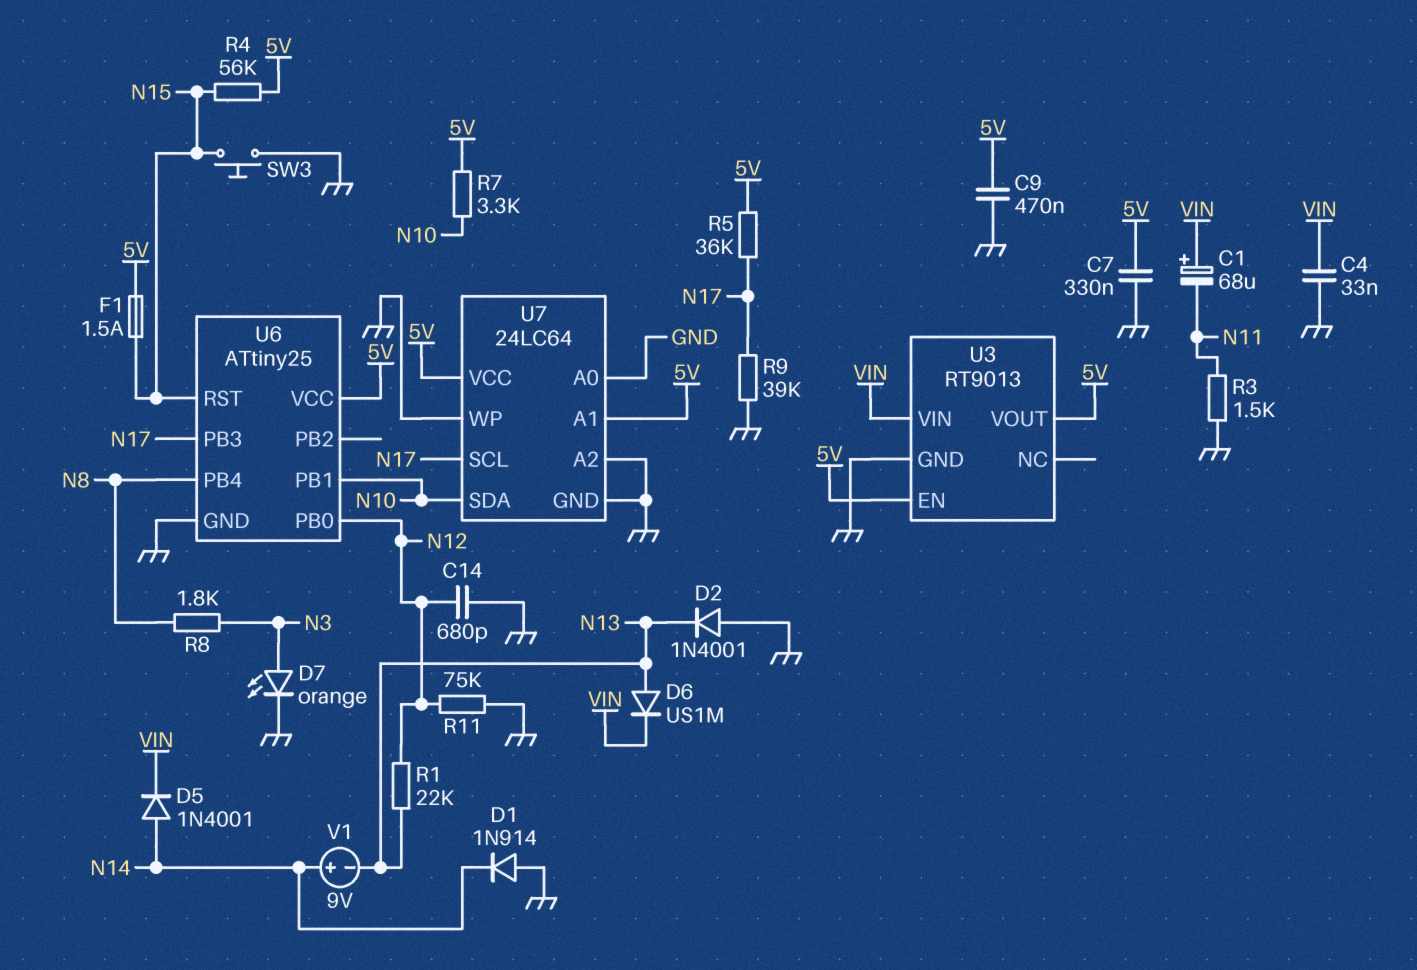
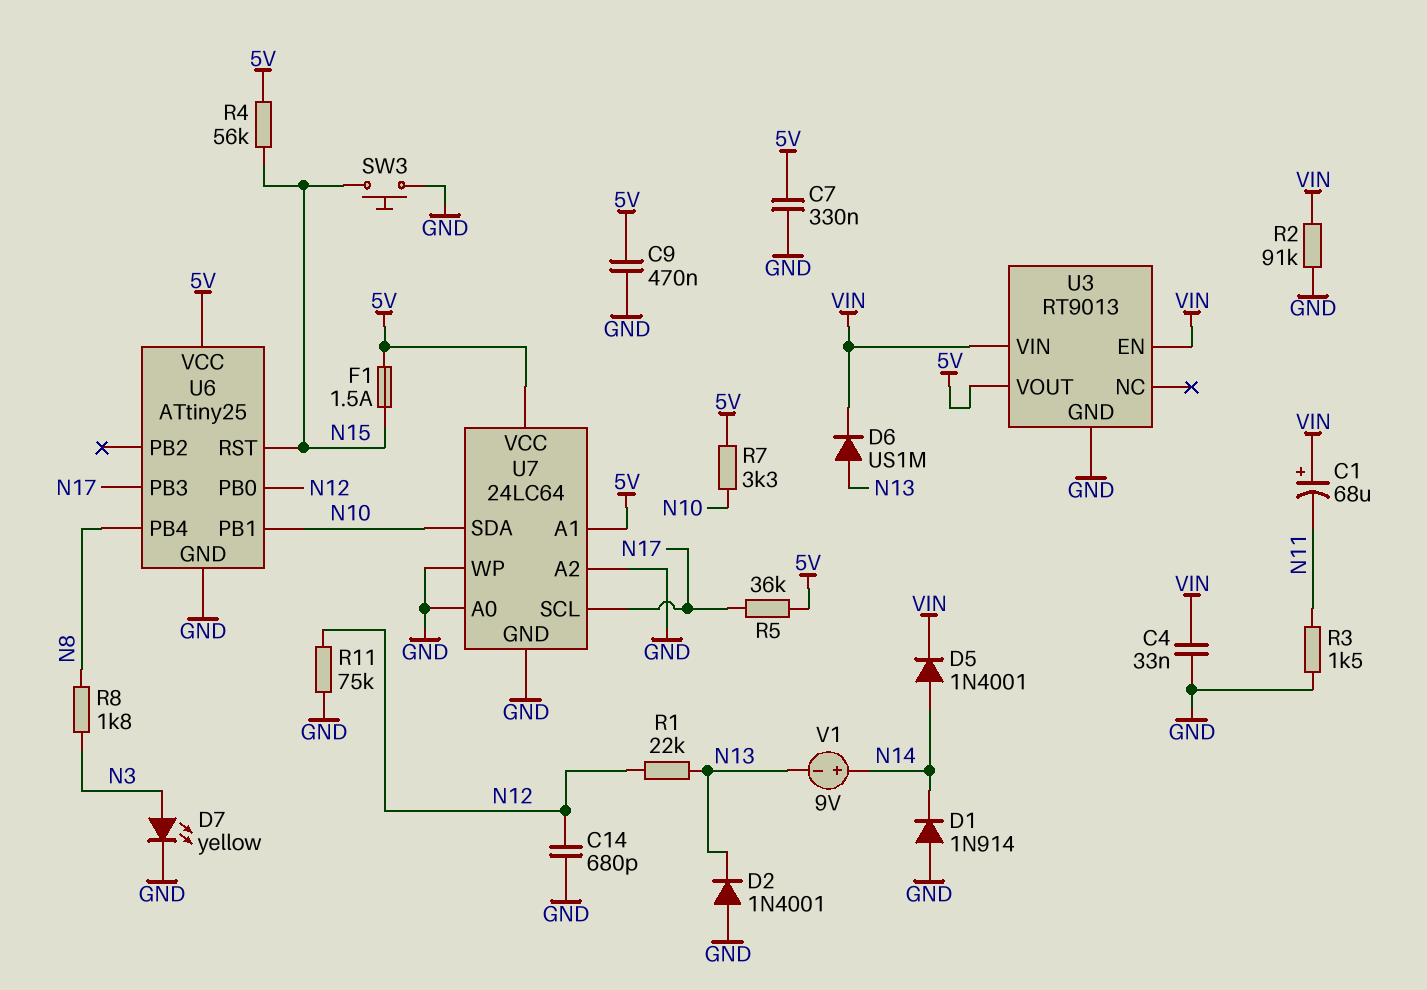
D7: LED orange (A N3, K GND) -> LED yellow (A N3, K GND)
R2: none -> 91k (GND, VIN)
R9: 39k (GND, N17) -> none
U3 pin EN: 5V -> VIN

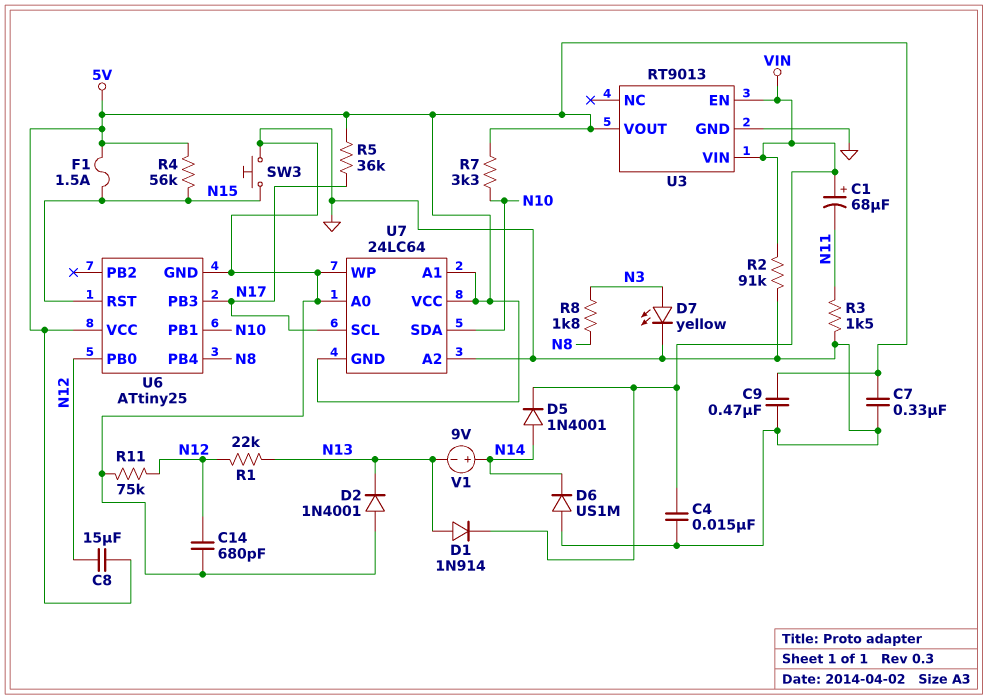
C4: 33nF (GND, VIN) -> 15nF (GND, VIN)
C8: none -> 15uF (5V, N12)
D1: diode 1N914 (A GND, K N14) -> diode 1N914 (A N13, K VIN)
D6: diode US1M (A N13, K VIN) -> diode US1M (A GND, K N14)
U7 pin GND: GND -> 5V

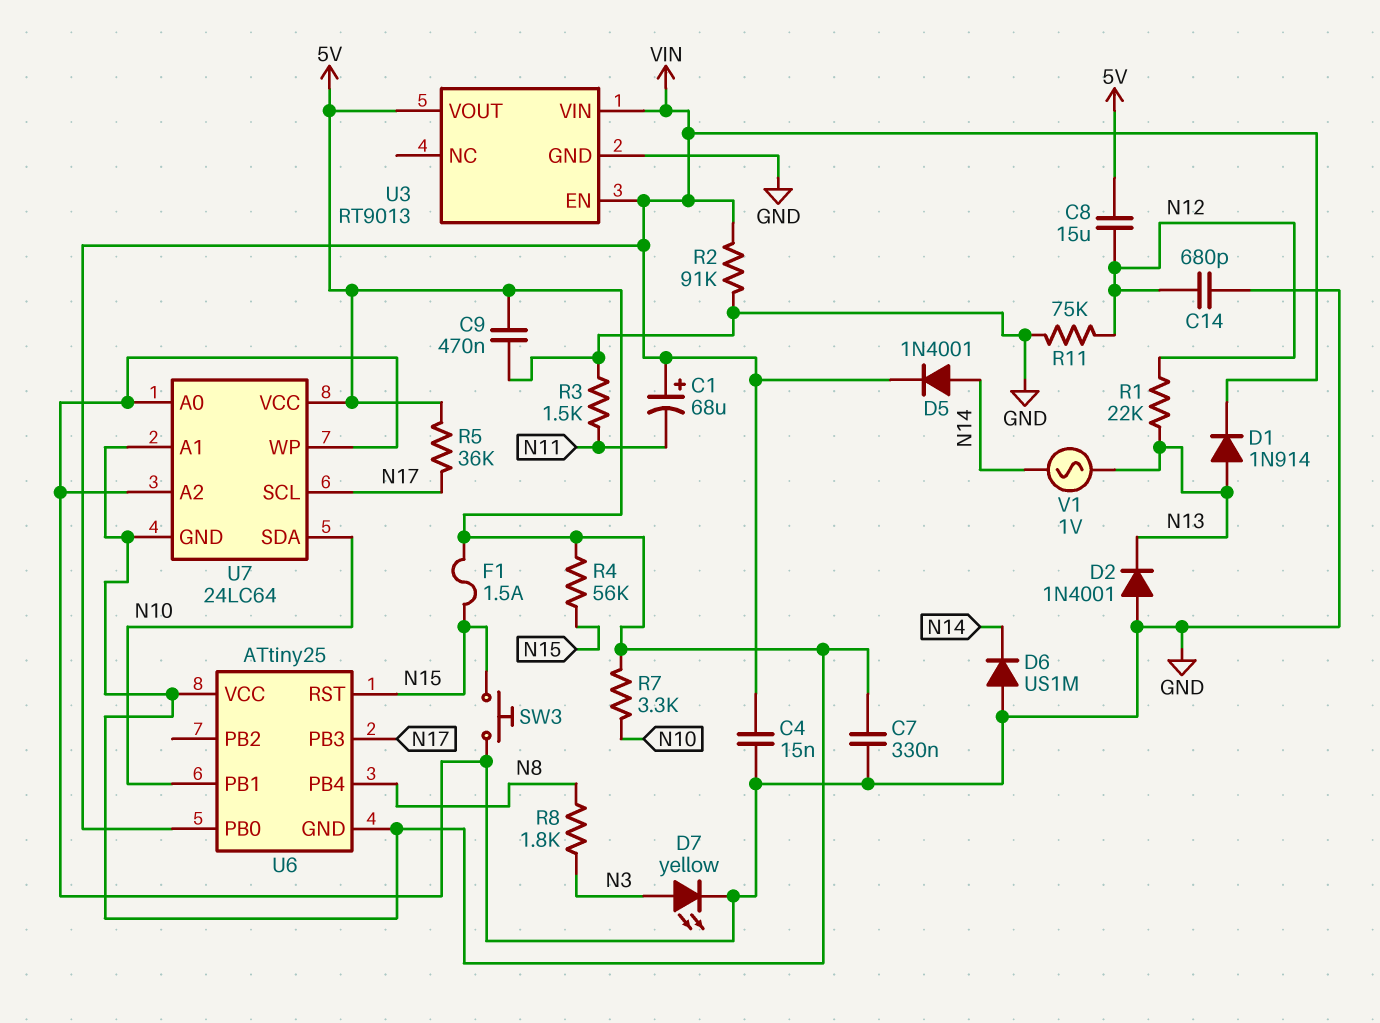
U6 pin GND: GND -> 5V
U6 pin PB0: N12 -> VIN
V1: 9V (plus N14, minus N13) -> AC 1V (N13, N14)

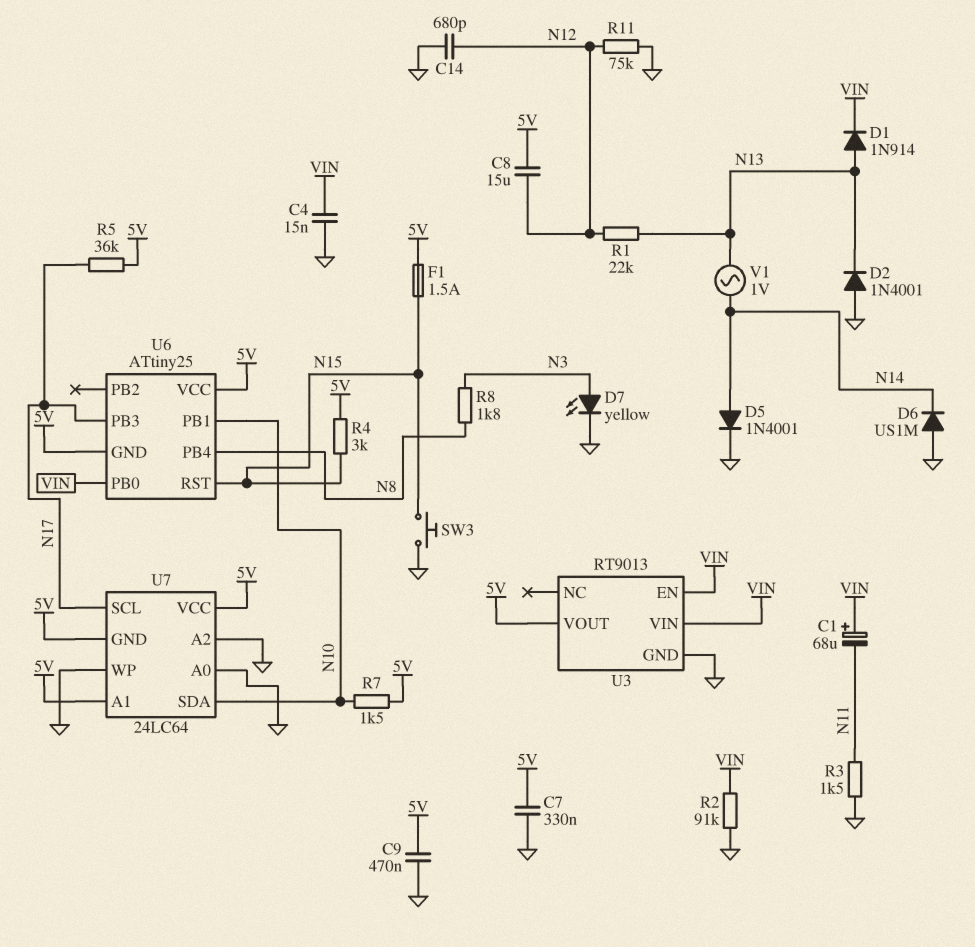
D5: diode 1N4001 (A N14, K VIN) -> diode 1N4001 (A N14, K GND)
R4: 56k (5V, N15) -> 3k (5V, N15)
R7: 3.3k (5V, N10) -> 1.5k (5V, N10)

